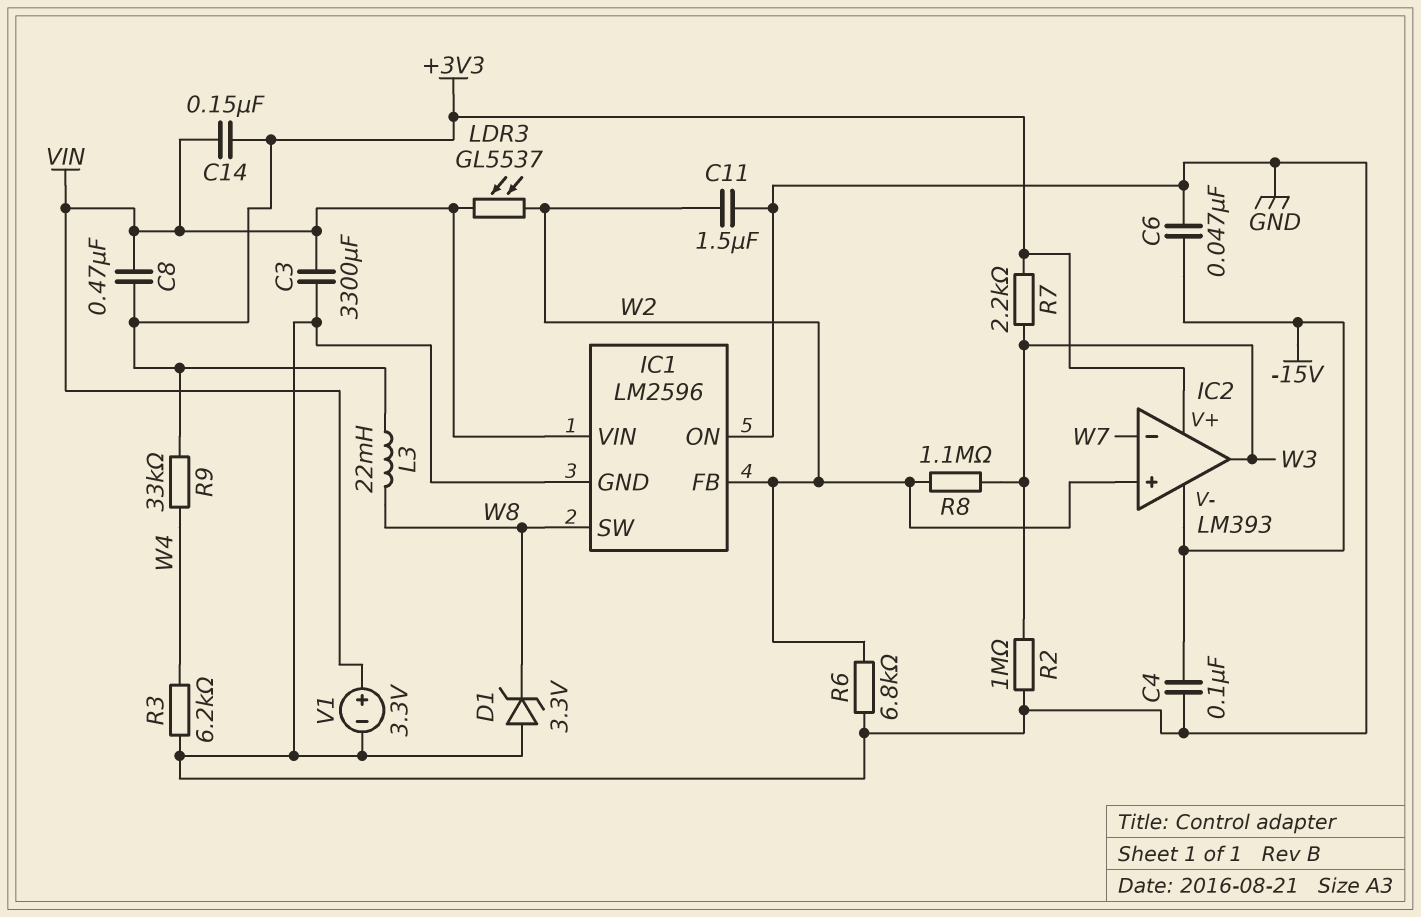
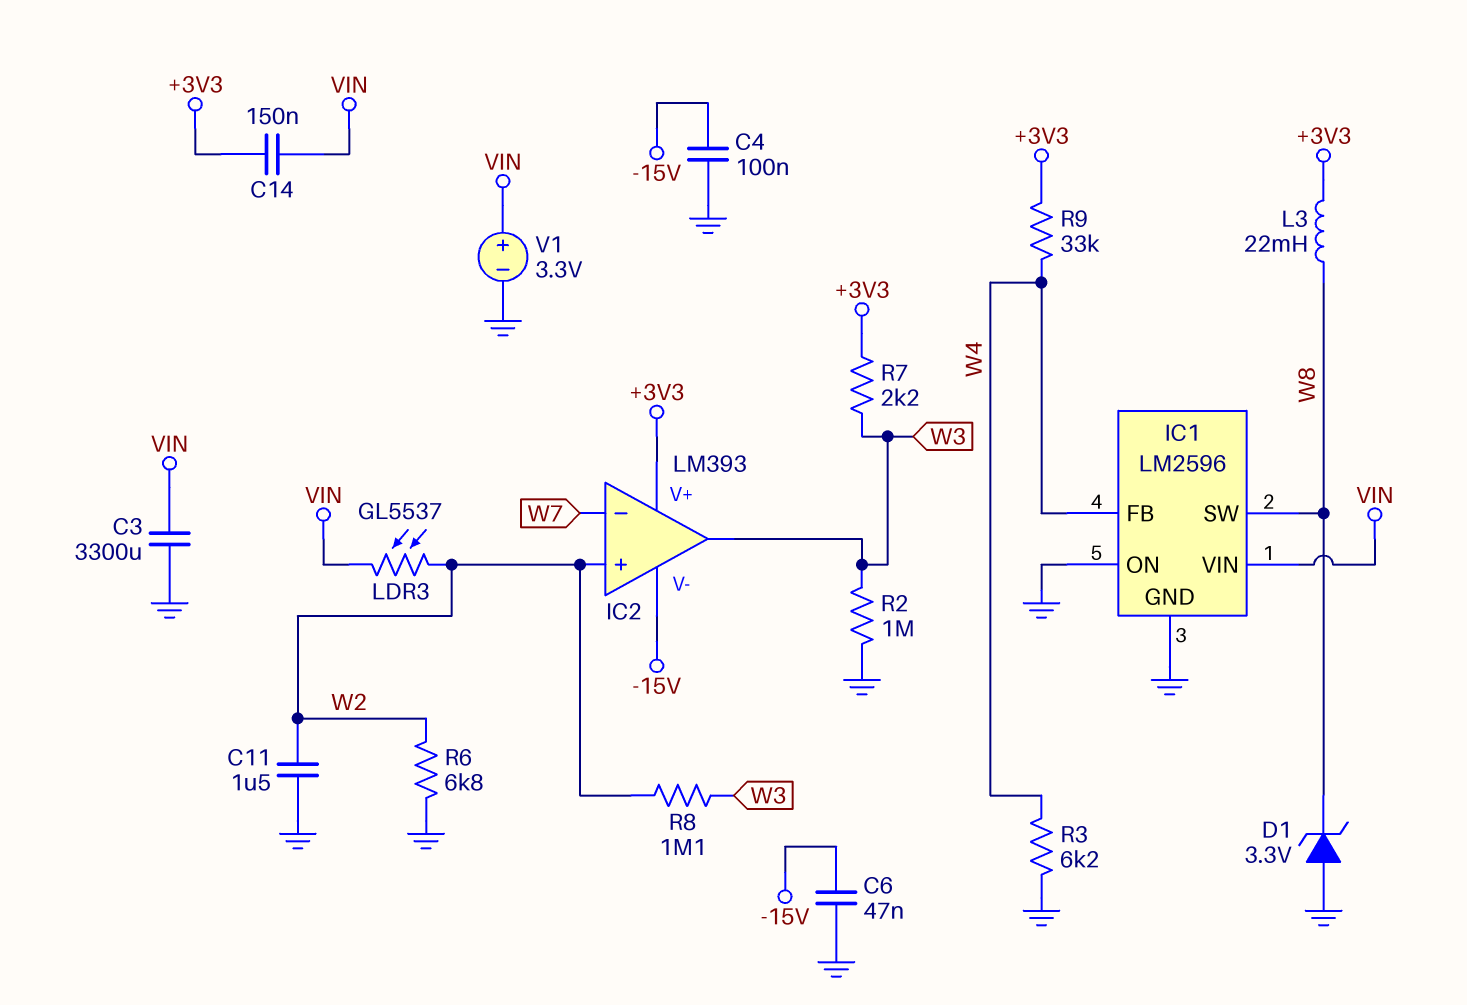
C8: 470nF (+3V3, VIN) -> none
IC1 pin FB: W2 -> W4

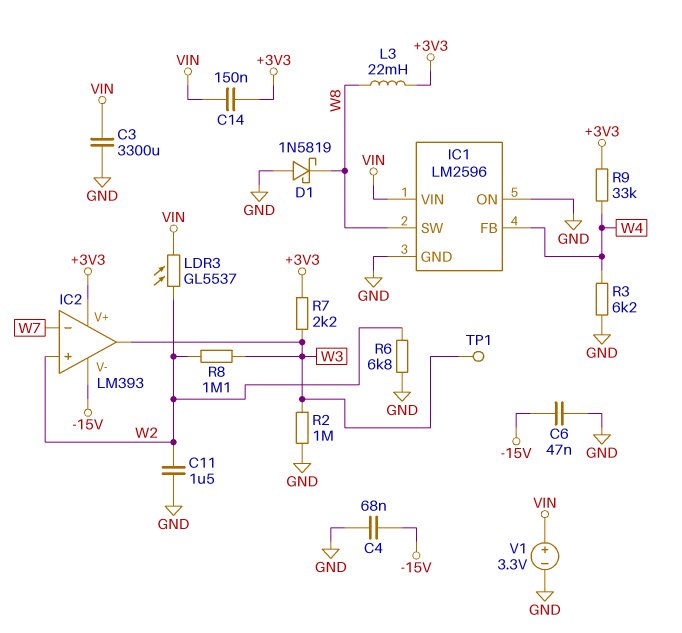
C4: 100nF (-15V, GND) -> 68nF (-15V, GND)
D1: zener 3.3V (A GND, K W8) -> schottky 1N5819 (A GND, K W8)
TP1: none -> test point (W3)

